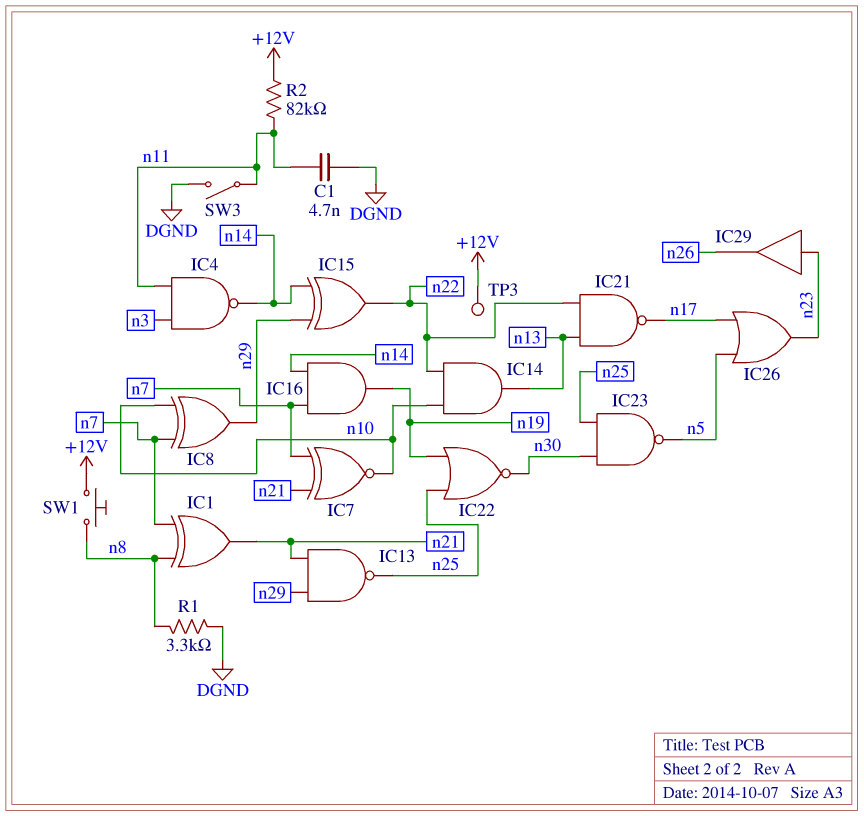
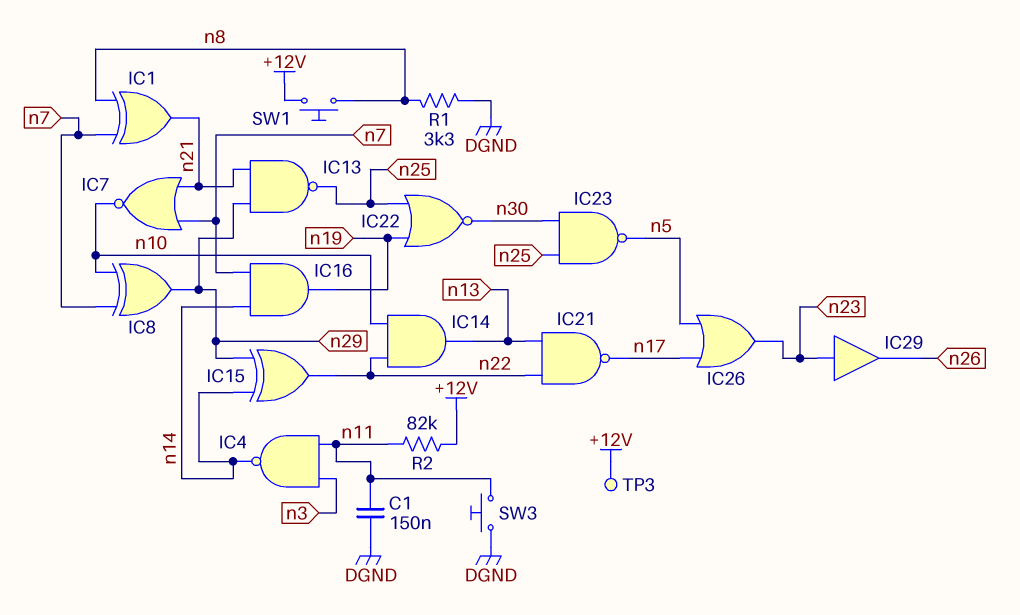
C1: 4.7nF (DGND, n11) -> 150nF (DGND, n11)
IC7: XNOR (in n7, in n21, out n10) -> NOR (in n7, in n21, out n10)
SW3: switch (DGND, n11) -> button (DGND, n11)

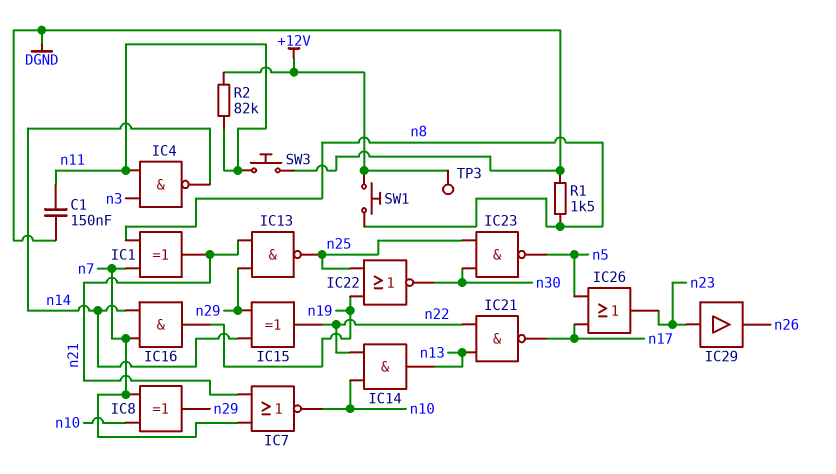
R1: 3.3k (DGND, n8) -> 1.5k (DGND, n8)

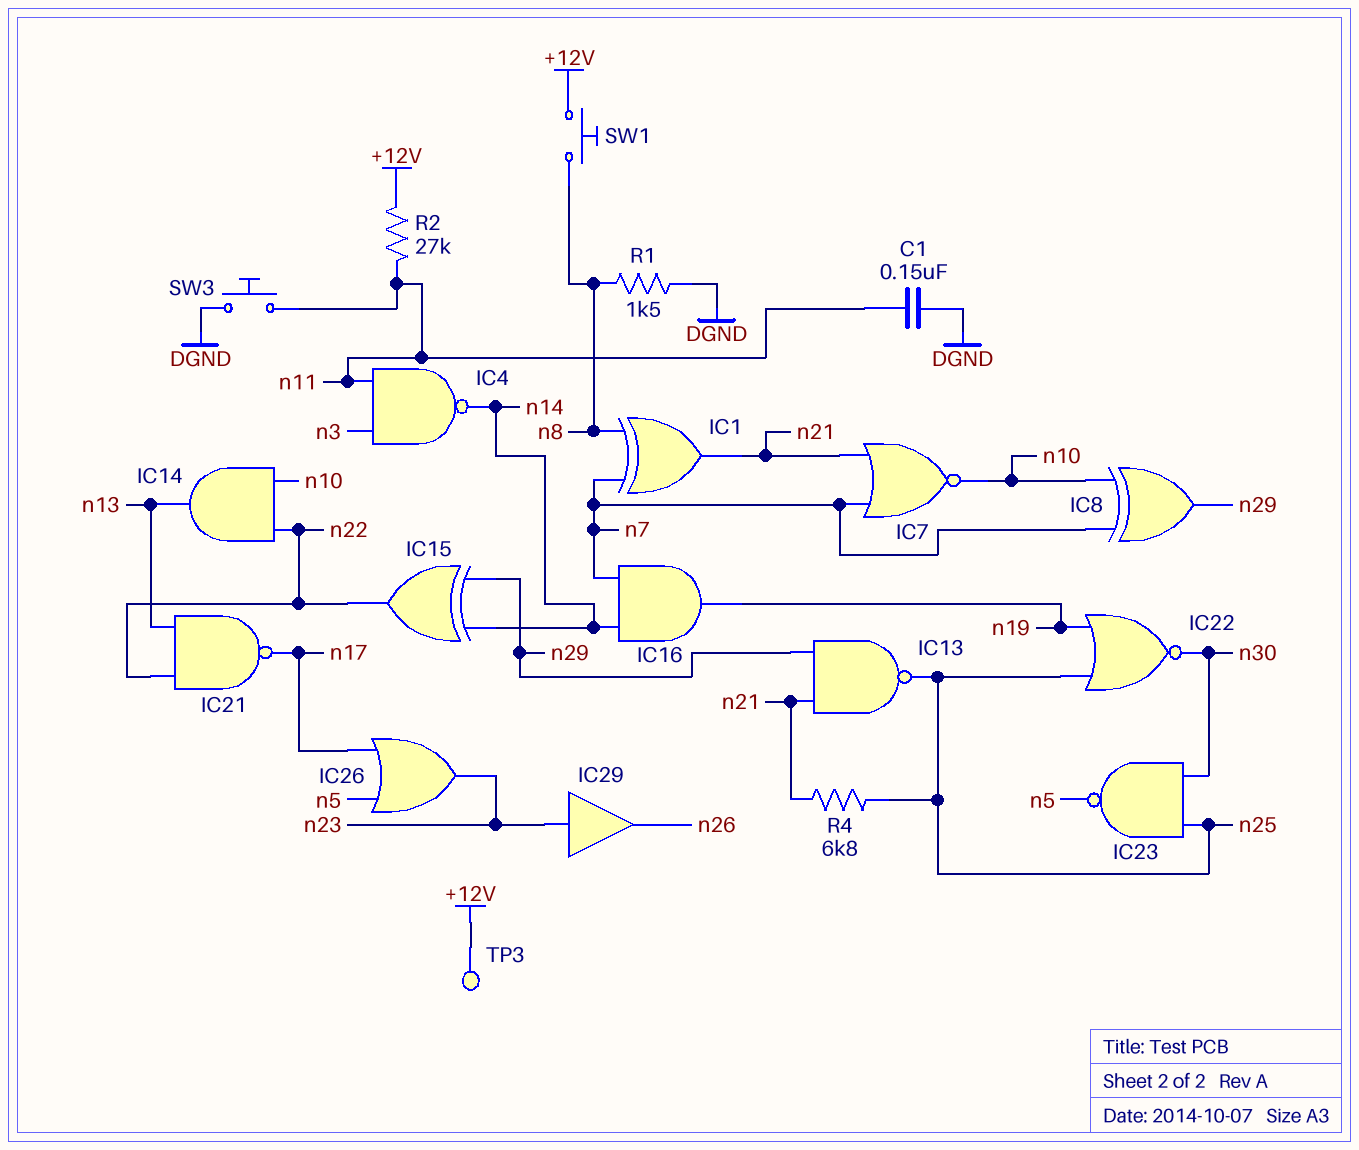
R2: 82k (+12V, n11) -> 27k (+12V, n11)
R4: none -> 6.8k (n21, n25)

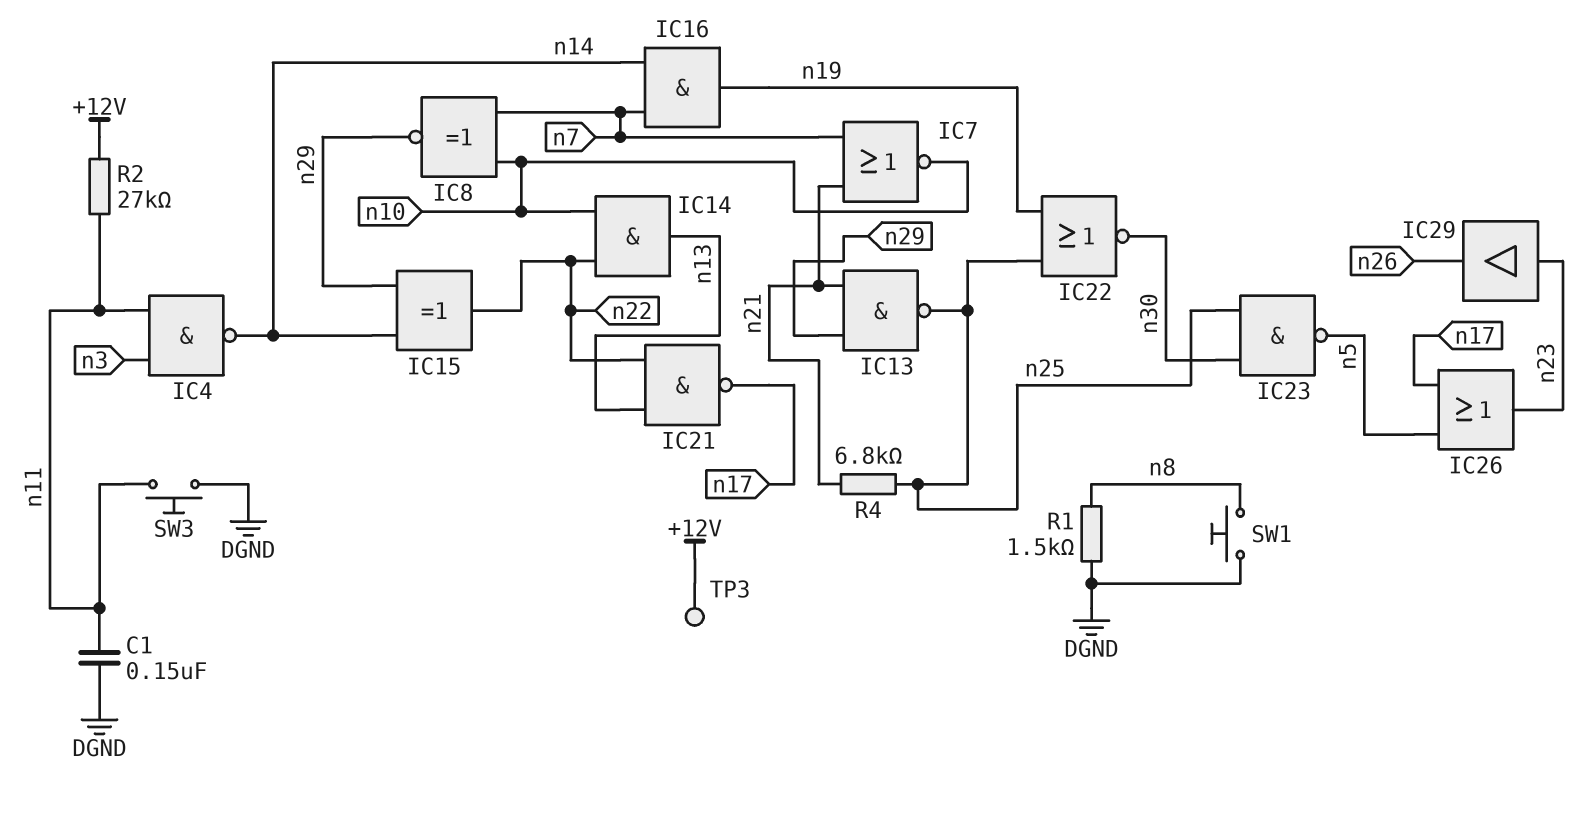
IC1: XOR (in n7, in n8, out n21) -> none
IC8: XOR (in n7, in n10, out n29) -> XNOR (in n7, in n10, out n29)
SW1: button (+12V, n8) -> button (DGND, n8)

